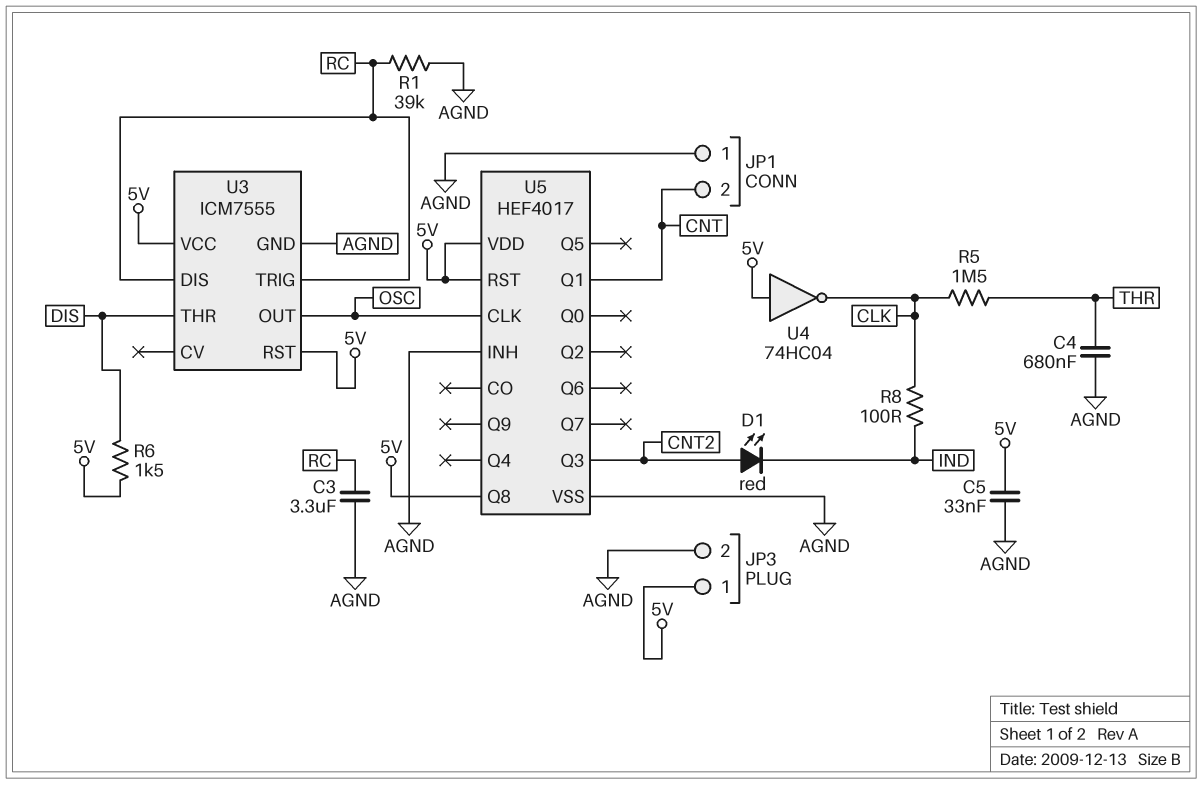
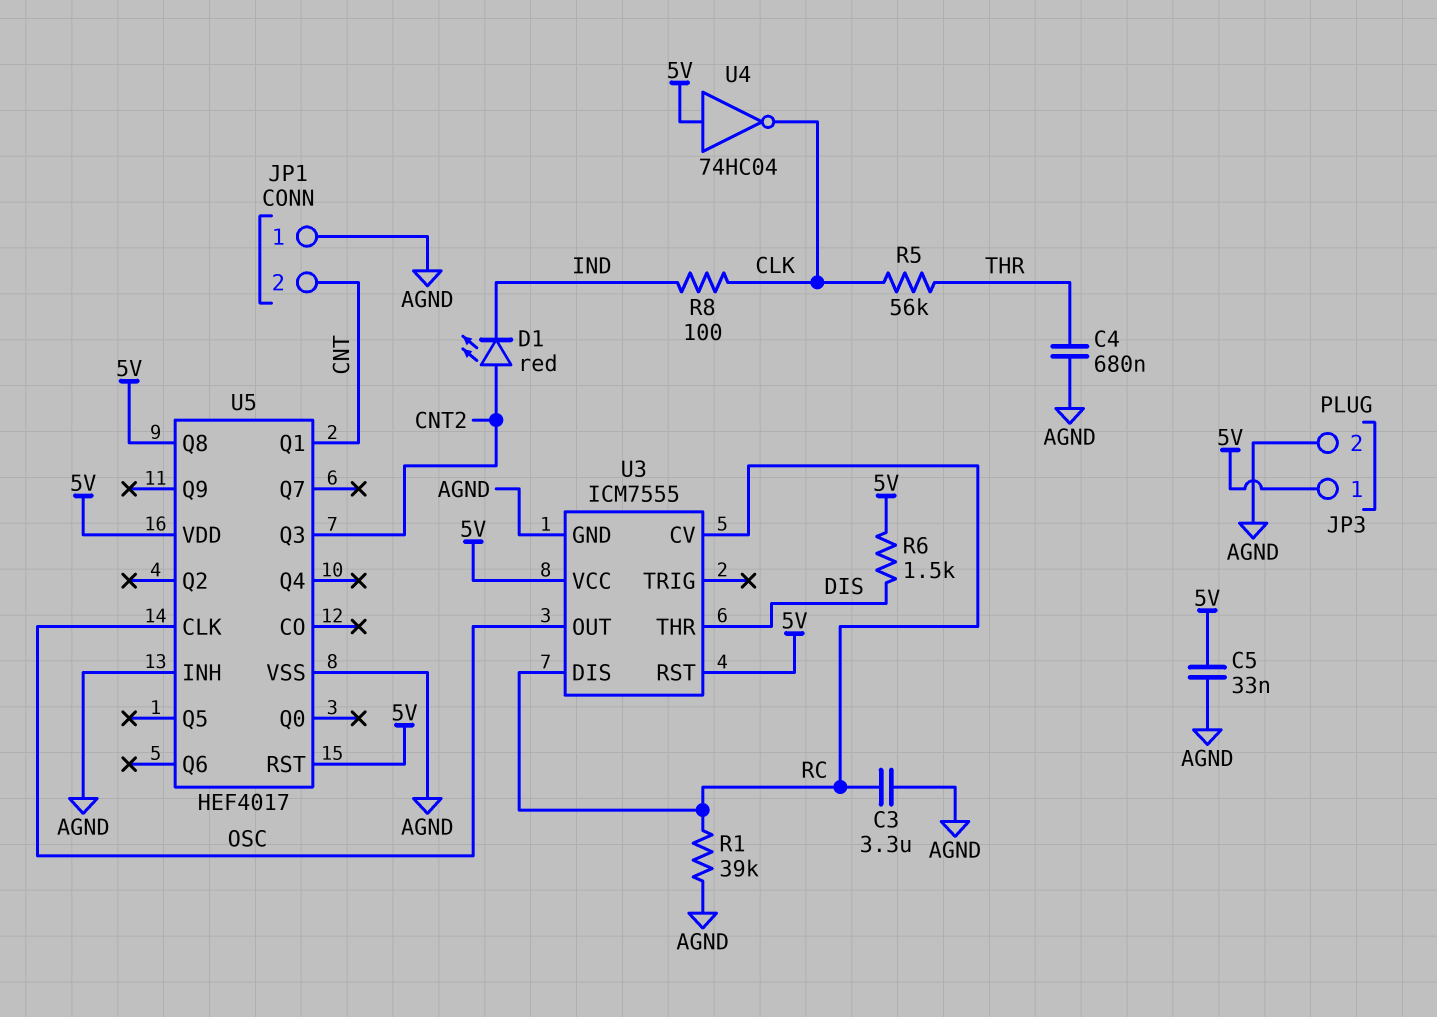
R5: 1.5M (CLK, THR) -> 56k (CLK, THR)
U3 pin CV: none -> RC
U3 pin TRIG: RC -> none

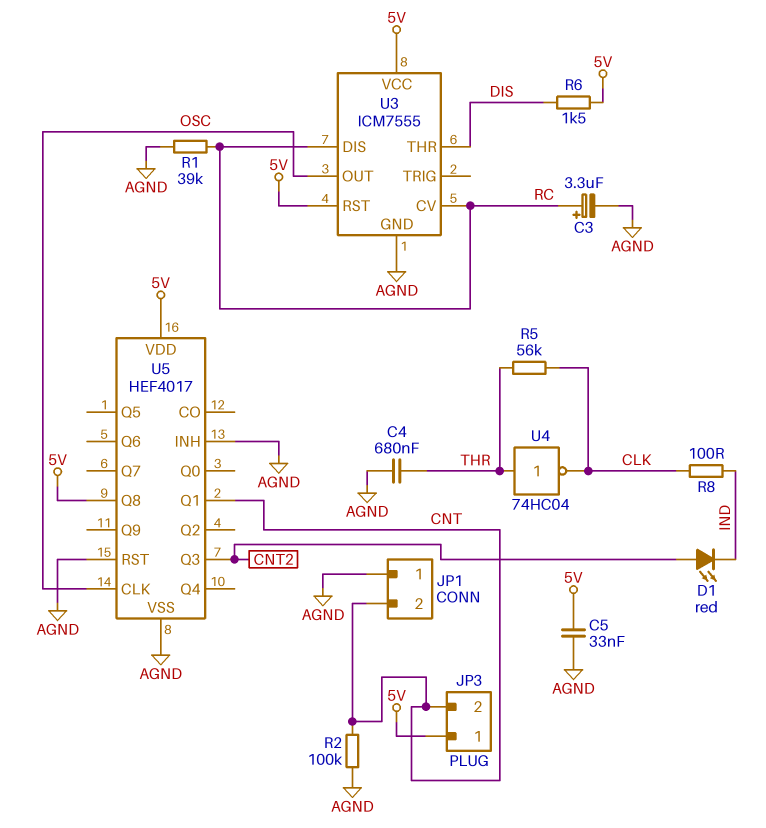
C3: 3.3uF (AGND, RC) -> 3.3uF (plus RC, minus AGND)
JP3 pin 2: AGND -> CNT
R2: none -> 100k (AGND, CNT)
U4: NOT 74HC04 (in 5V, out CLK) -> NOT 74HC04 (in THR, out CLK)
U5 pin RST: 5V -> AGND

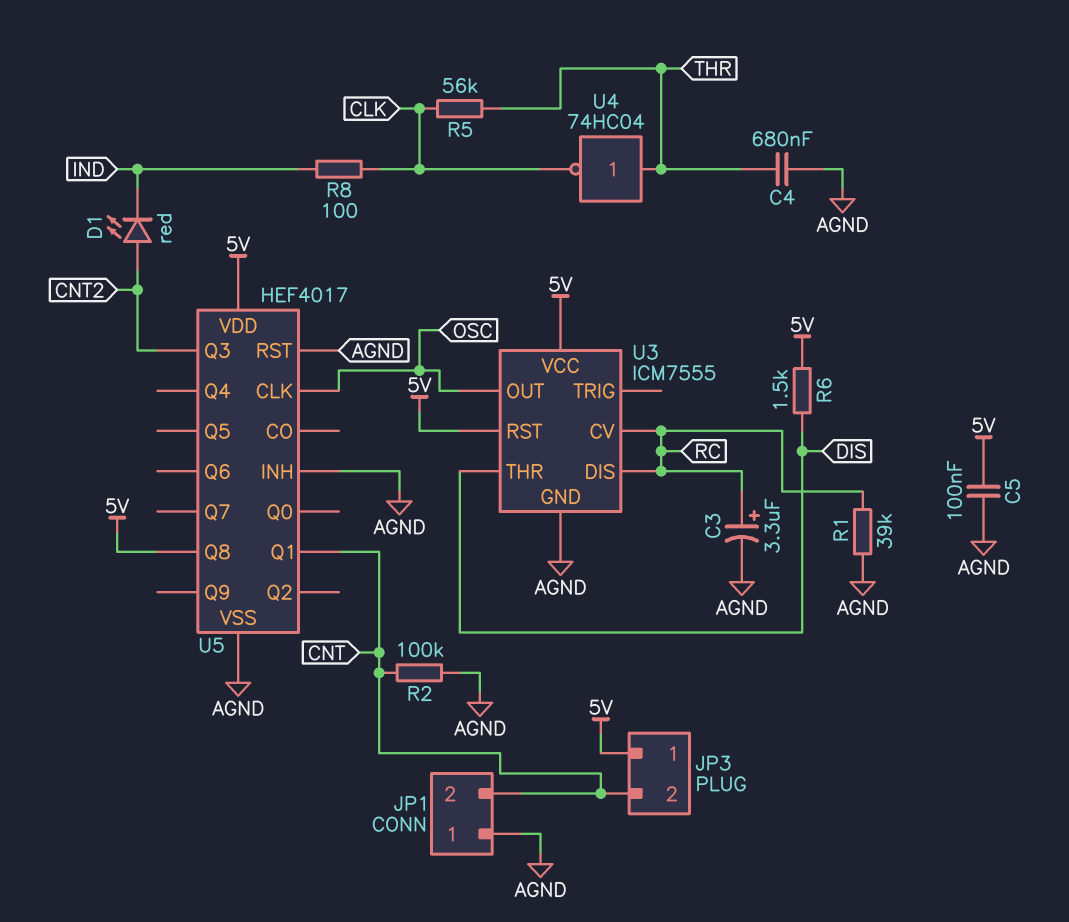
C5: 33nF (5V, AGND) -> 100nF (5V, AGND)

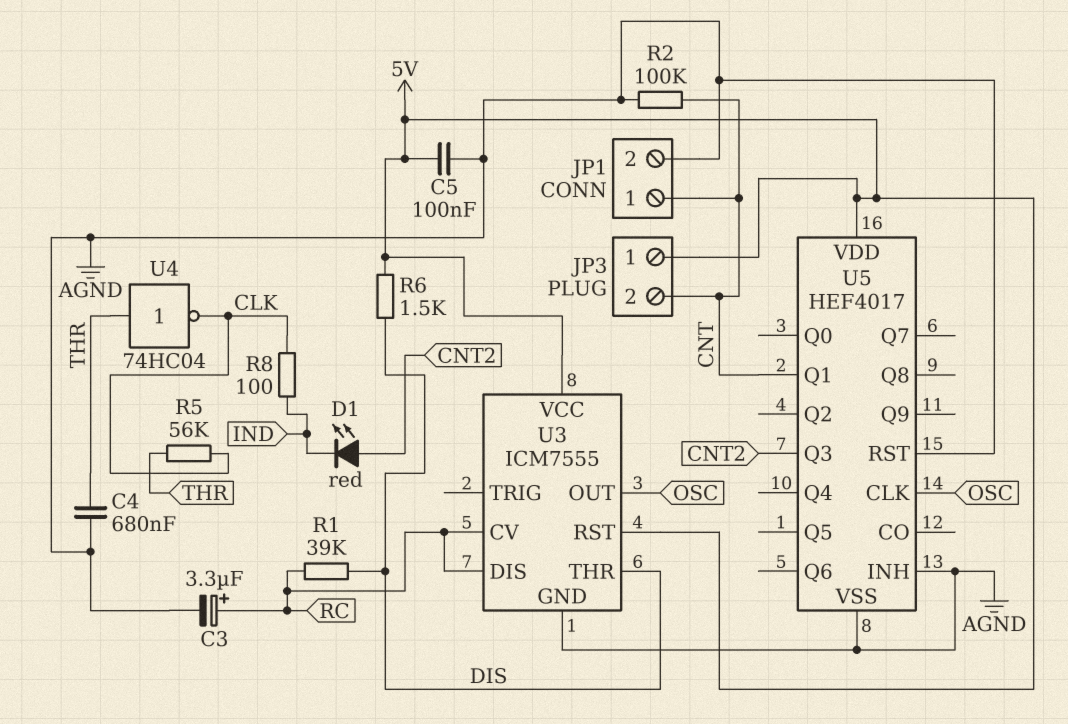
JP1 pin 1: AGND -> CNT
JP1 pin 2: CNT -> AGND
R1: 39k (AGND, RC) -> 39k (DIS, RC)
U5 pin Q8: 5V -> none

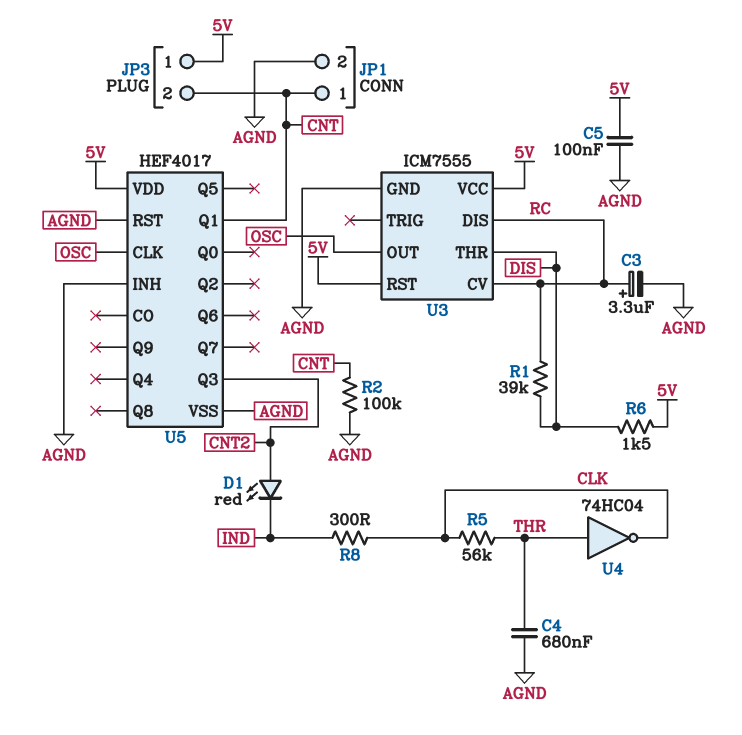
R8: 100 (CLK, IND) -> 300 (CLK, IND)

